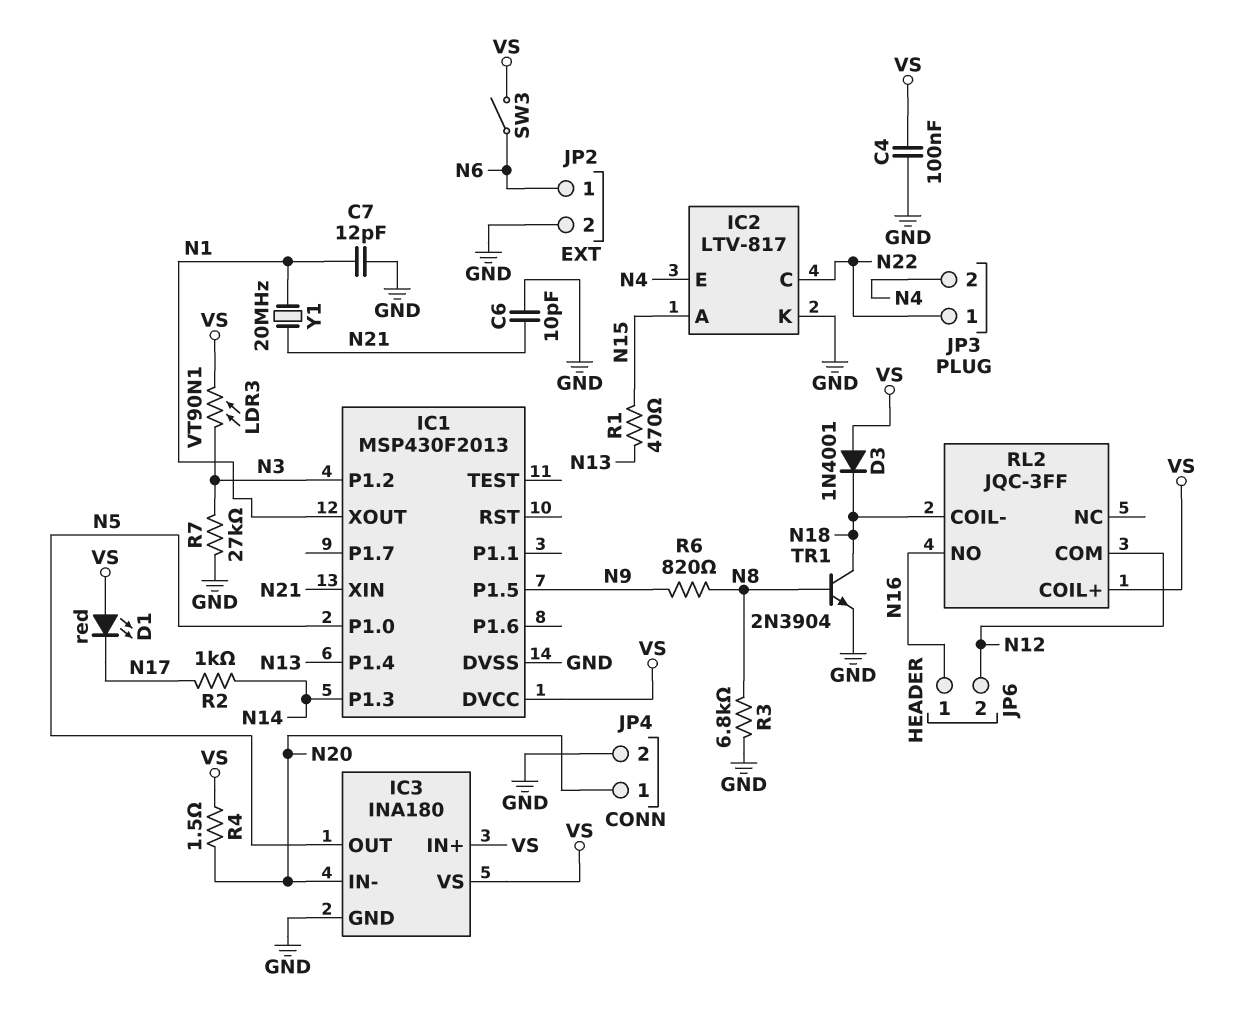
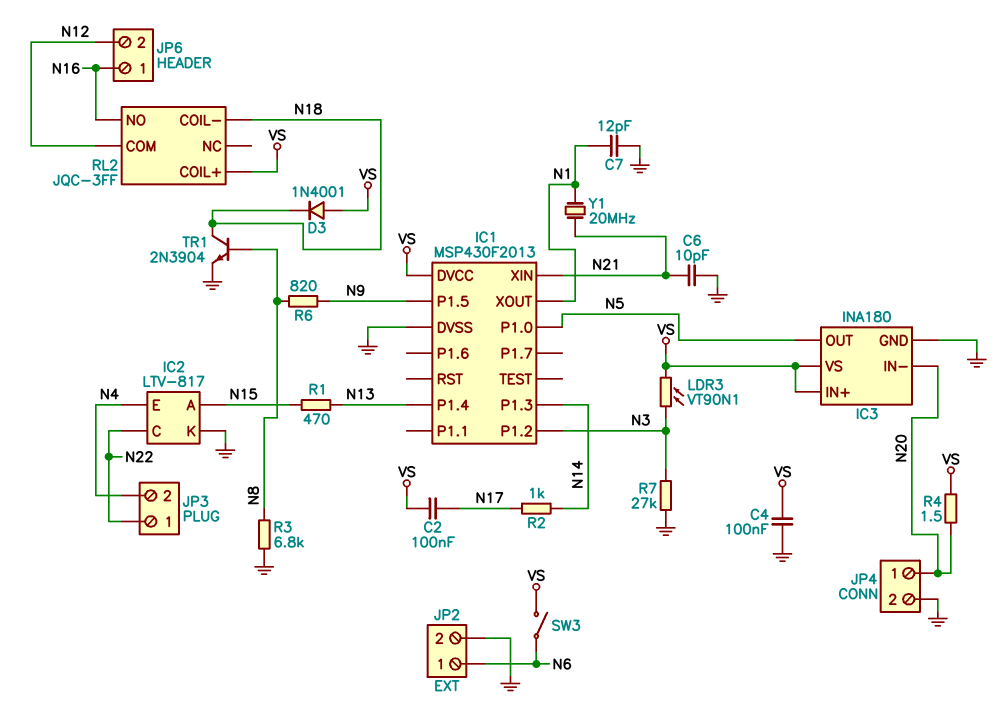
C2: none -> 100nF (N17, VS)
D1: LED red (A VS, K N17) -> none

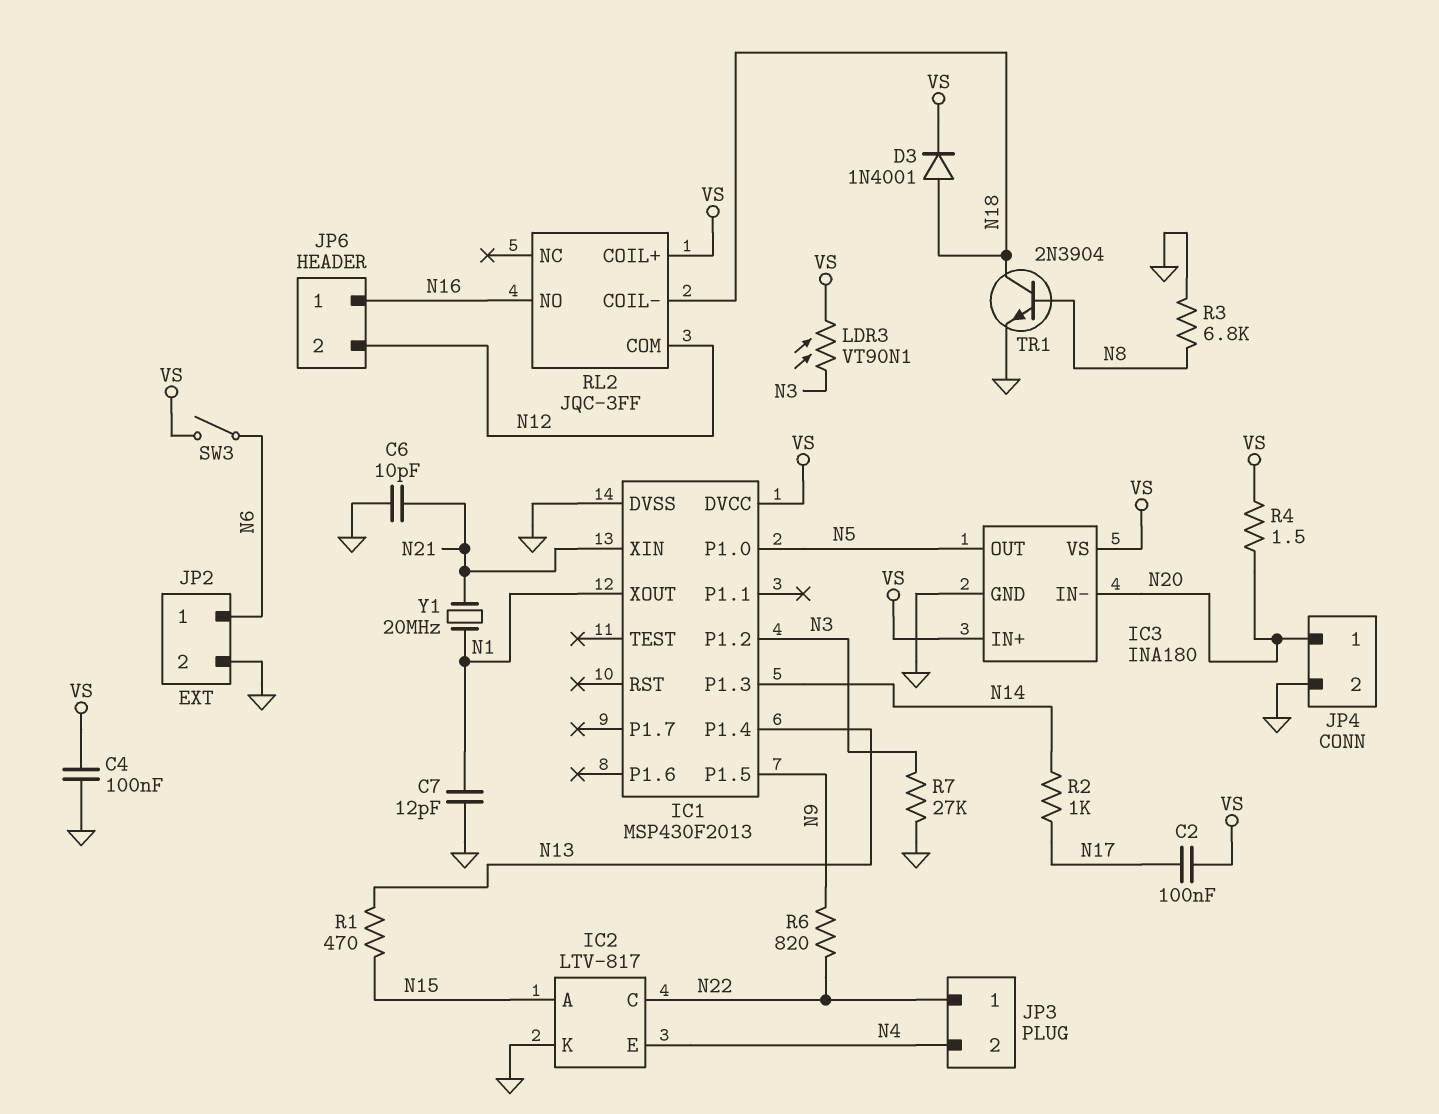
D3: diode 1N4001 (A VS, K N18) -> diode 1N4001 (A N18, K VS)
R6: 820 (N8, N9) -> 820 (N9, N22)

